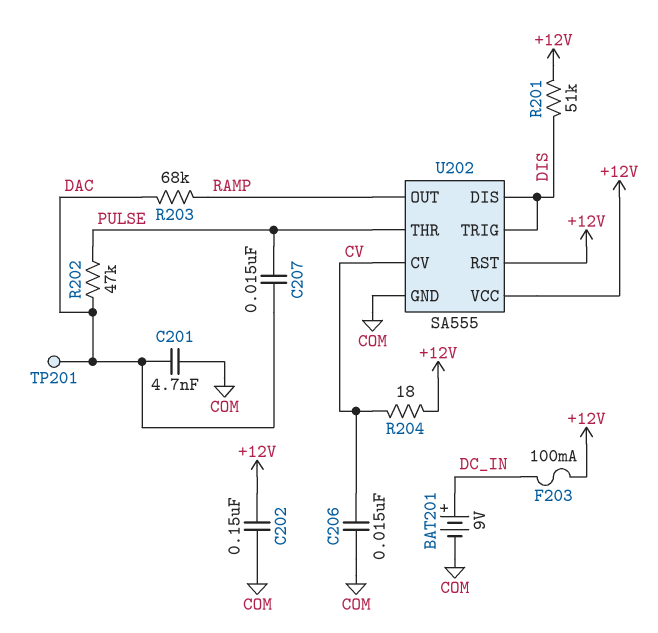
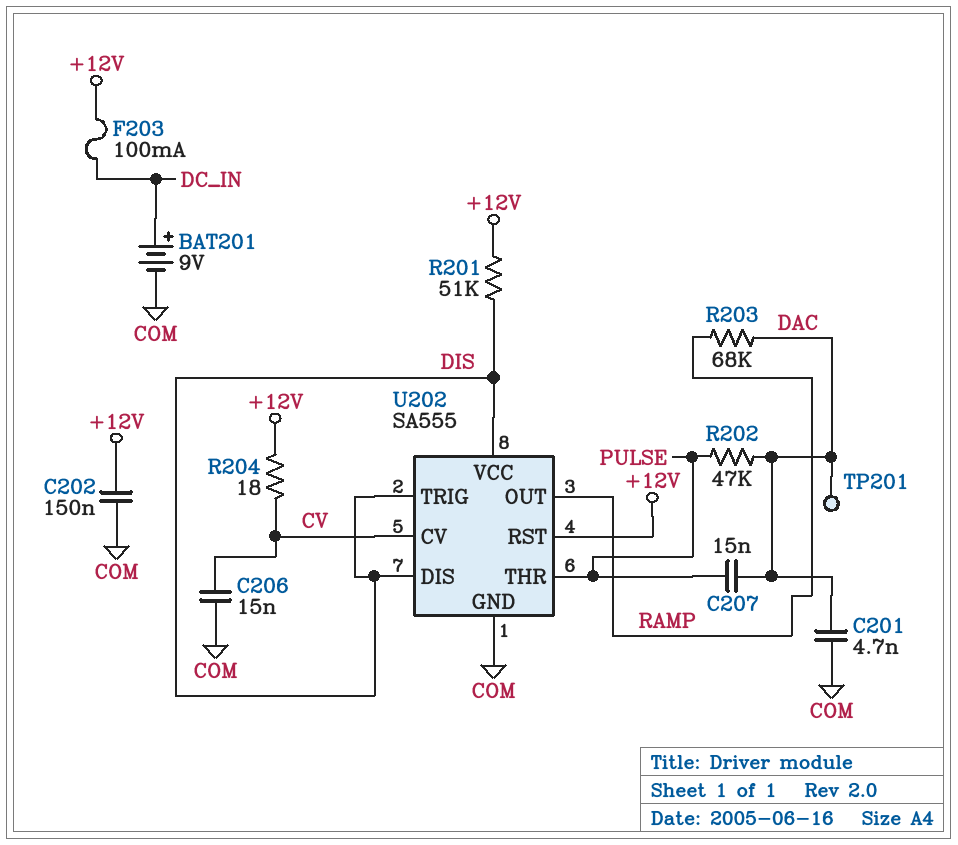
U202 pin VCC: +12V -> DIS

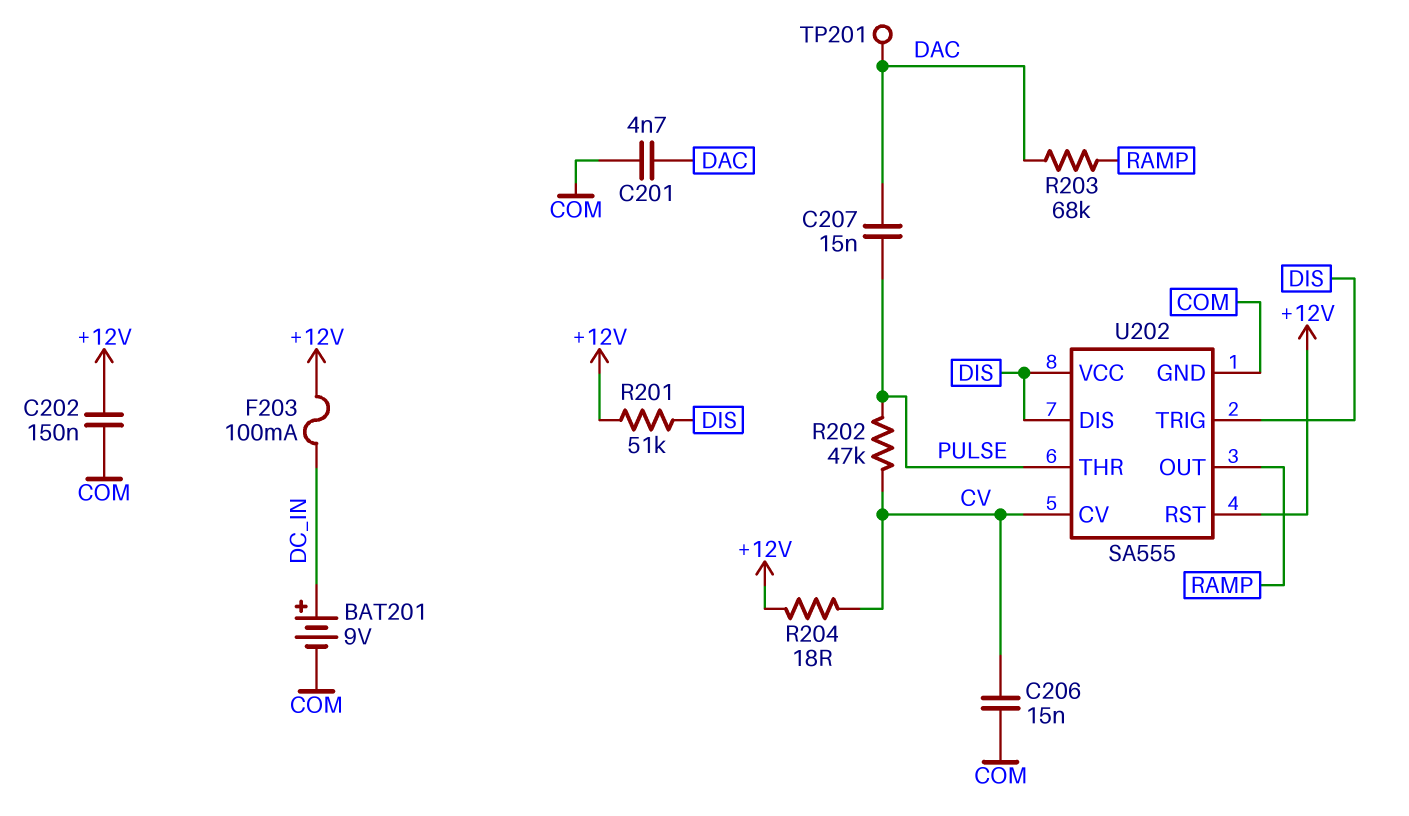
R202: 47k (DAC, PULSE) -> 47k (CV, PULSE)

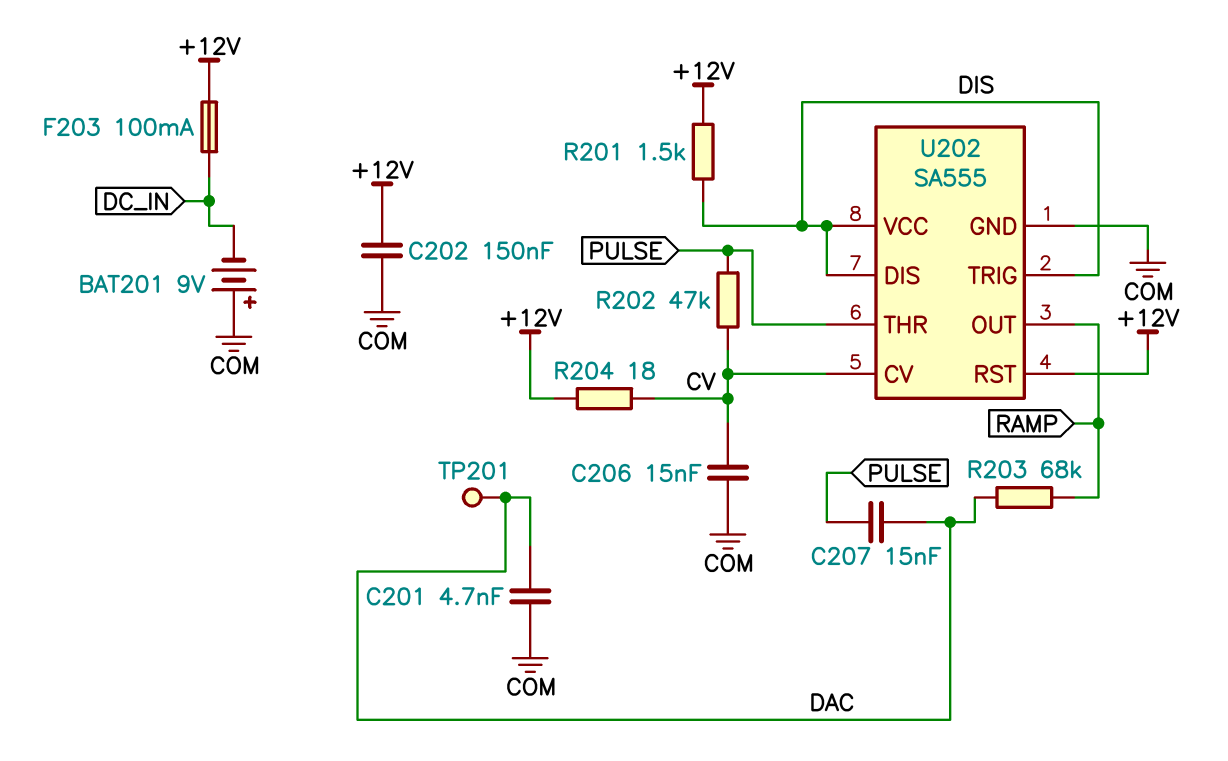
BAT201: 9V (plus DC_IN, minus COM) -> 9V (plus COM, minus DC_IN)
R201: 51k (+12V, DIS) -> 1.5k (+12V, DIS)

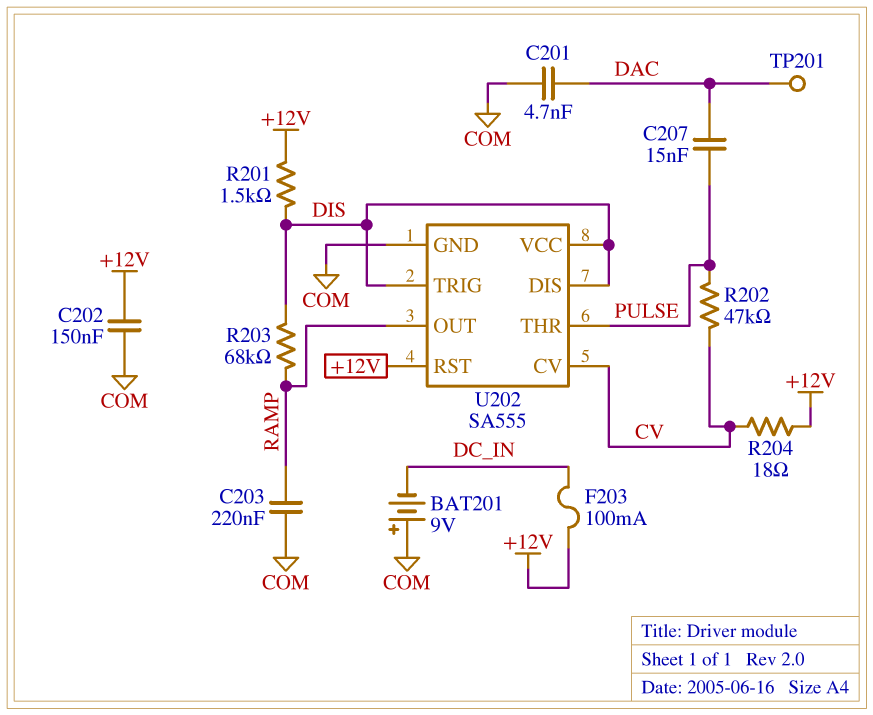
C203: none -> 220nF (COM, RAMP)
C206: 15nF (COM, CV) -> none
R203: 68k (DAC, RAMP) -> 68k (DIS, RAMP)

